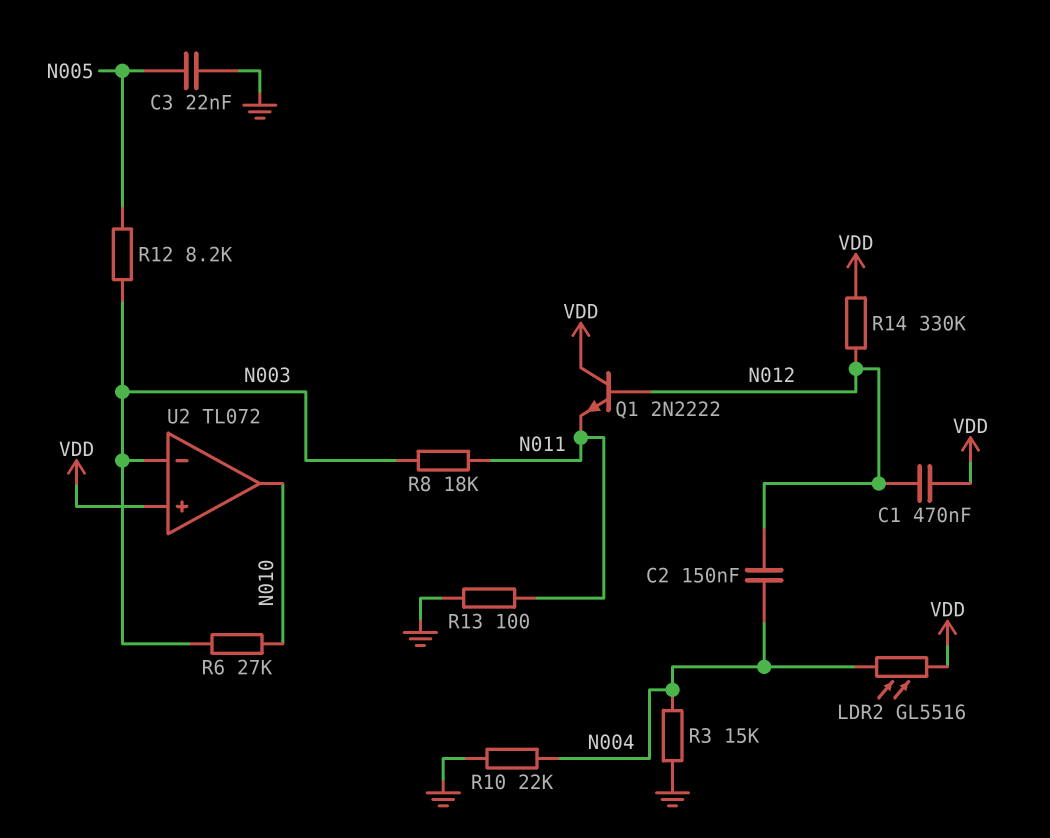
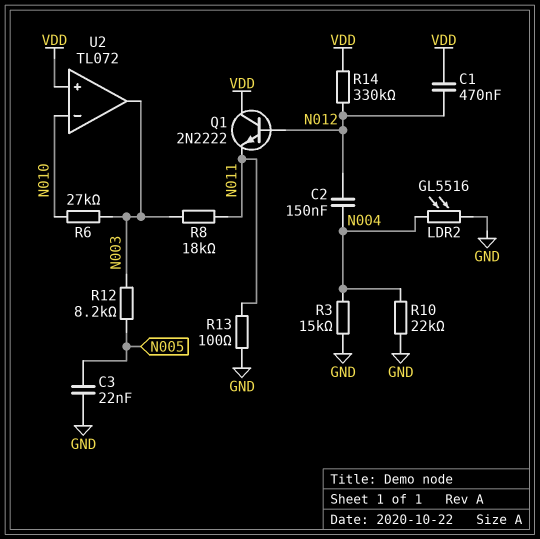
LDR2: GL5516 (N004, VDD) -> GL5516 (GND, N004)
U2 pin in-: N003 -> N010
U2 pin out: N010 -> N003

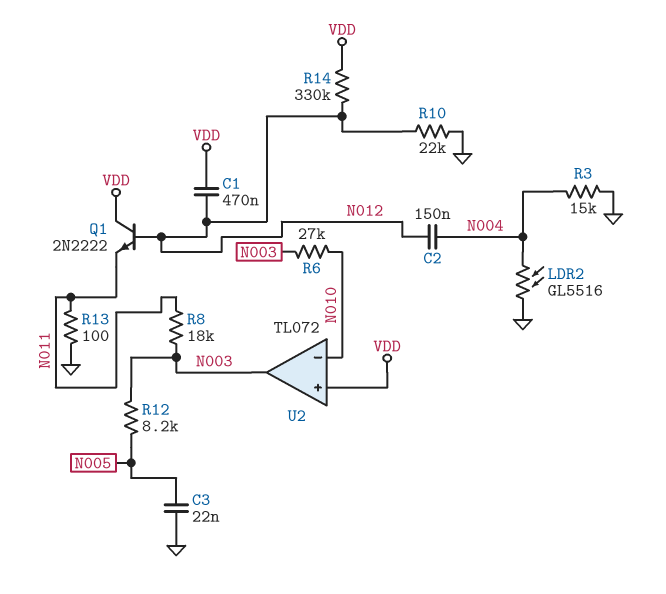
R10: 22k (GND, N004) -> 22k (GND, N012)

